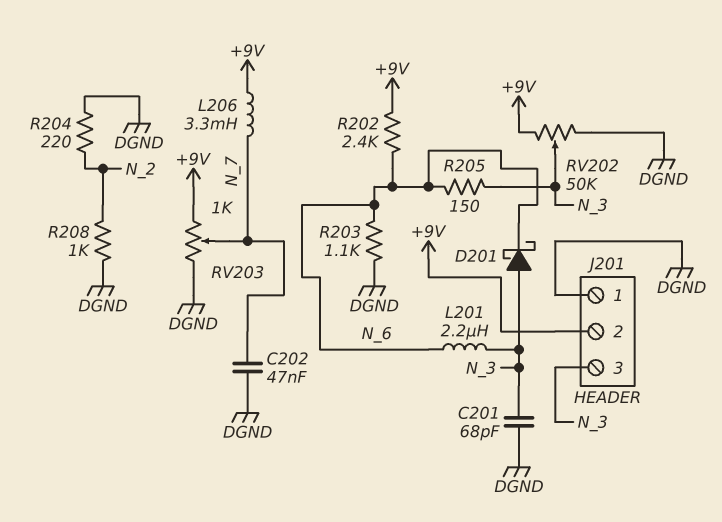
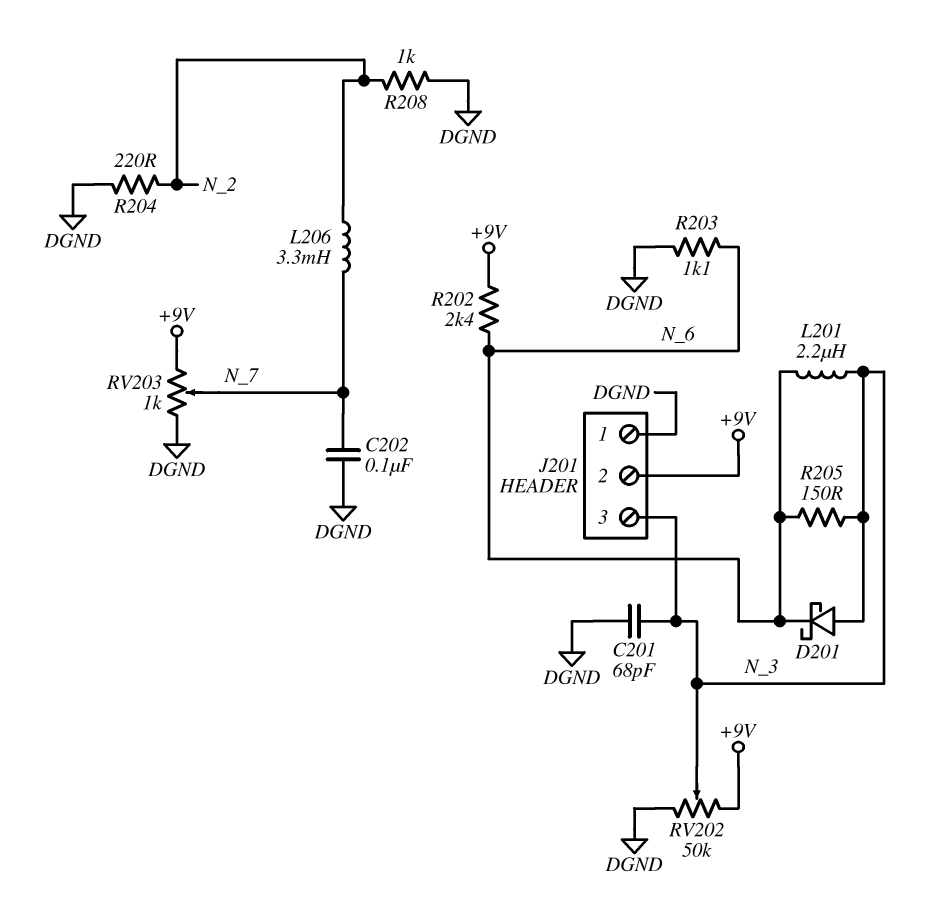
C202: 47nF (DGND, N_7) -> 100nF (DGND, N_7)
L206: 3.3mH (+9V, N_7) -> 3.3mH (N_2, N_7)

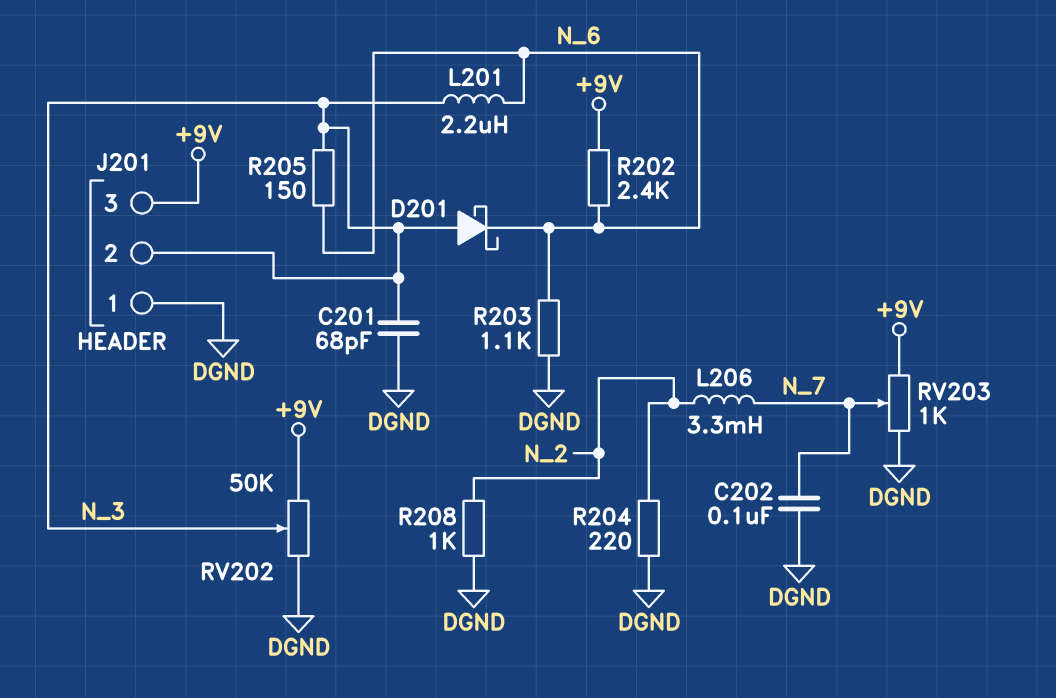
J201 pin 2: +9V -> N_3
J201 pin 3: N_3 -> +9V

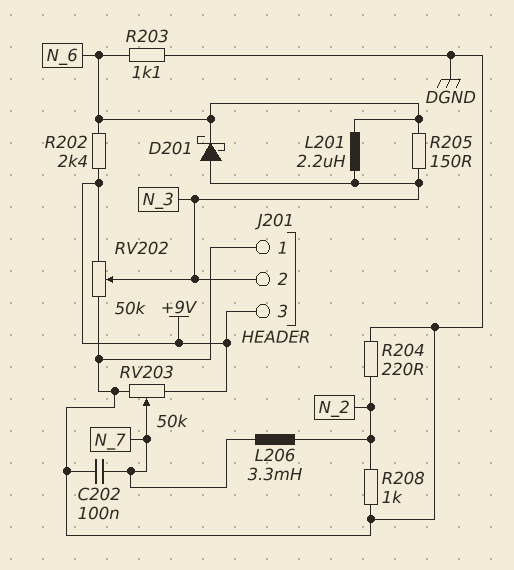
C201: 68pF (DGND, N_3) -> none
RV203: 1k (+9V, DGND, wiper N_7) -> 50k (+9V, DGND, wiper N_7)

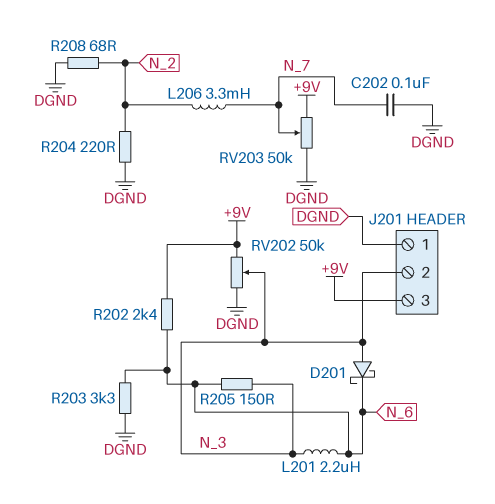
R203: 1.1k (DGND, N_6) -> 3.3k (DGND, N_6)
R208: 1k (DGND, N_2) -> 68 (DGND, N_2)

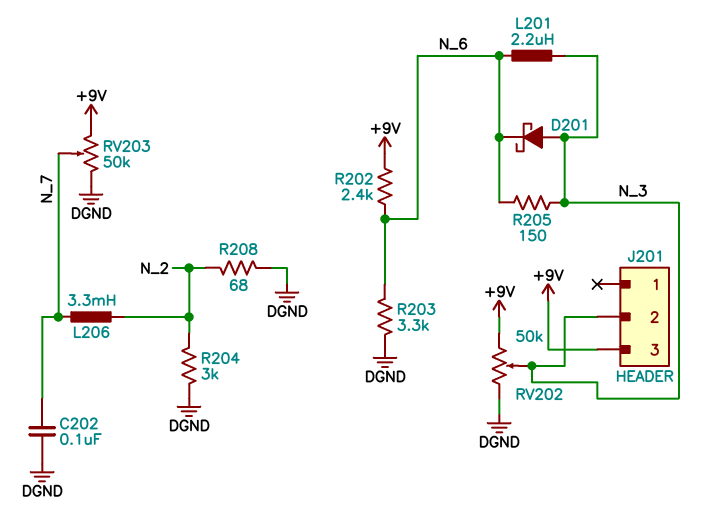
J201 pin 1: DGND -> none
R204: 220 (DGND, N_2) -> 3k (DGND, N_2)

